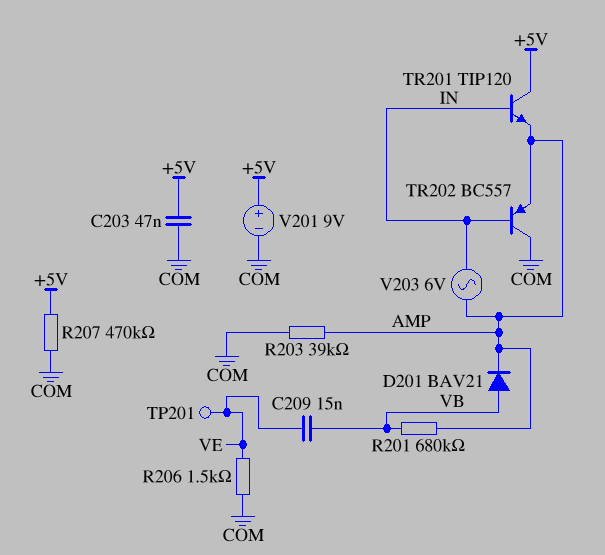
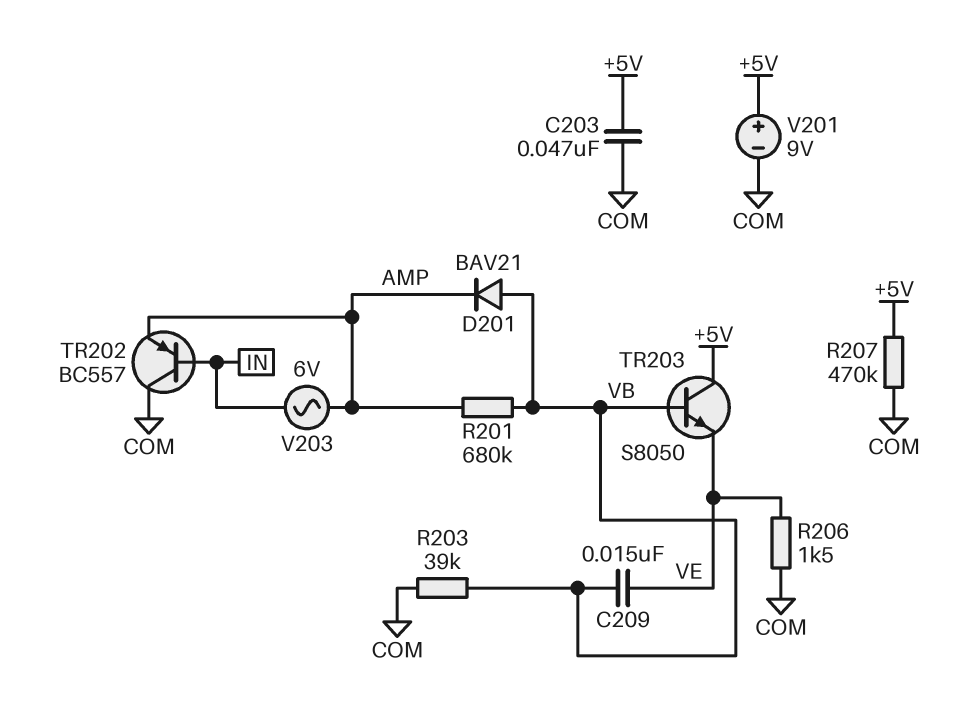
R203: 39k (AMP, COM) -> 39k (COM, VB)
TP201: test point (VE) -> none
TR201: NPN TIP120 (B IN, C +5V, E AMP) -> none
TR203: none -> NPN S8050 (B VB, C +5V, E VE)

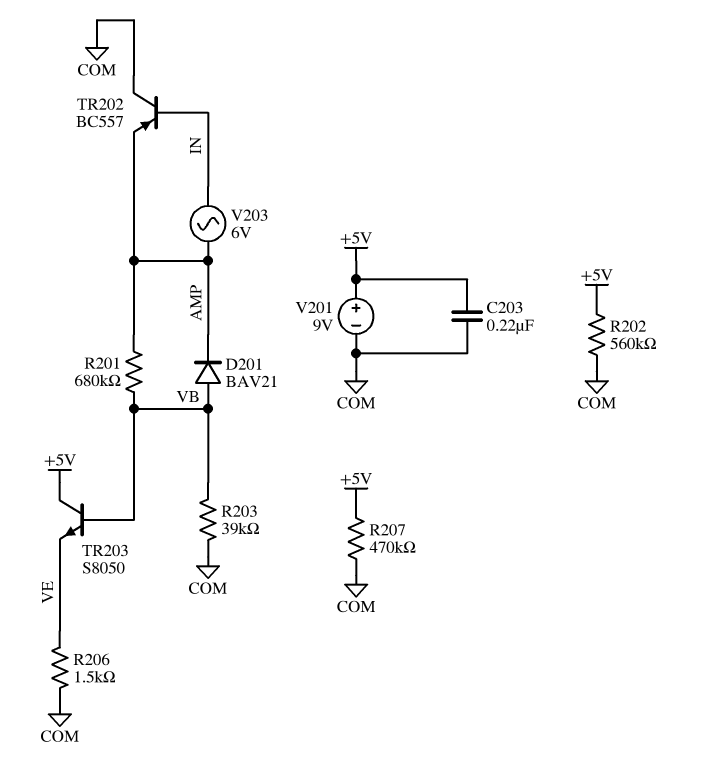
C203: 47nF (+5V, COM) -> 220nF (+5V, COM)
C209: 15nF (VB, VE) -> none
R202: none -> 560k (+5V, COM)

